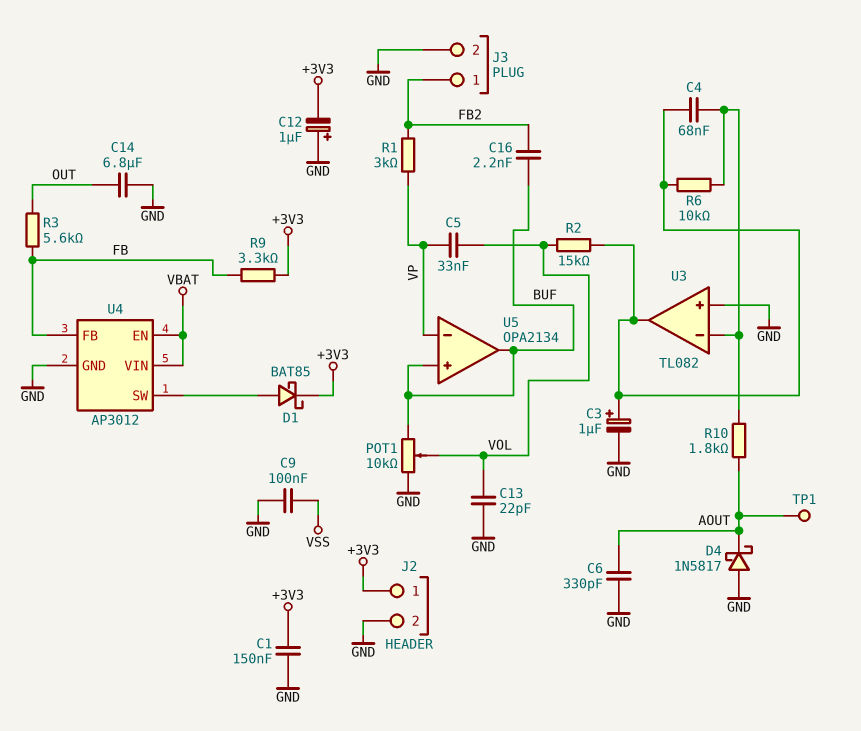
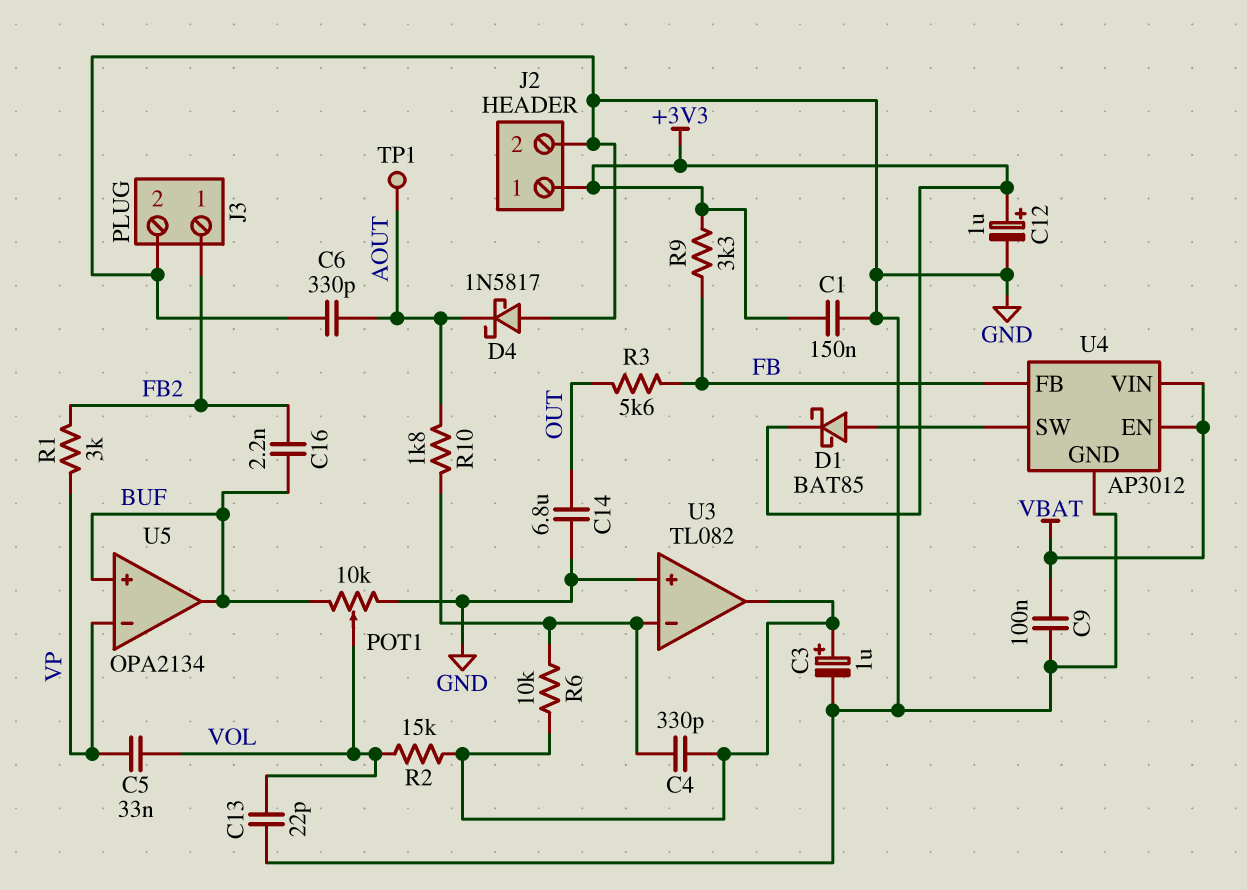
C4: 68nF (U3/in-, U3/out) -> 330pF (U3/in-, U3/out)
C9: 100nF (GND, VSS) -> 100nF (GND, VBAT)
C12: 1uF (plus GND, minus +3V3) -> 1uF (plus +3V3, minus GND)

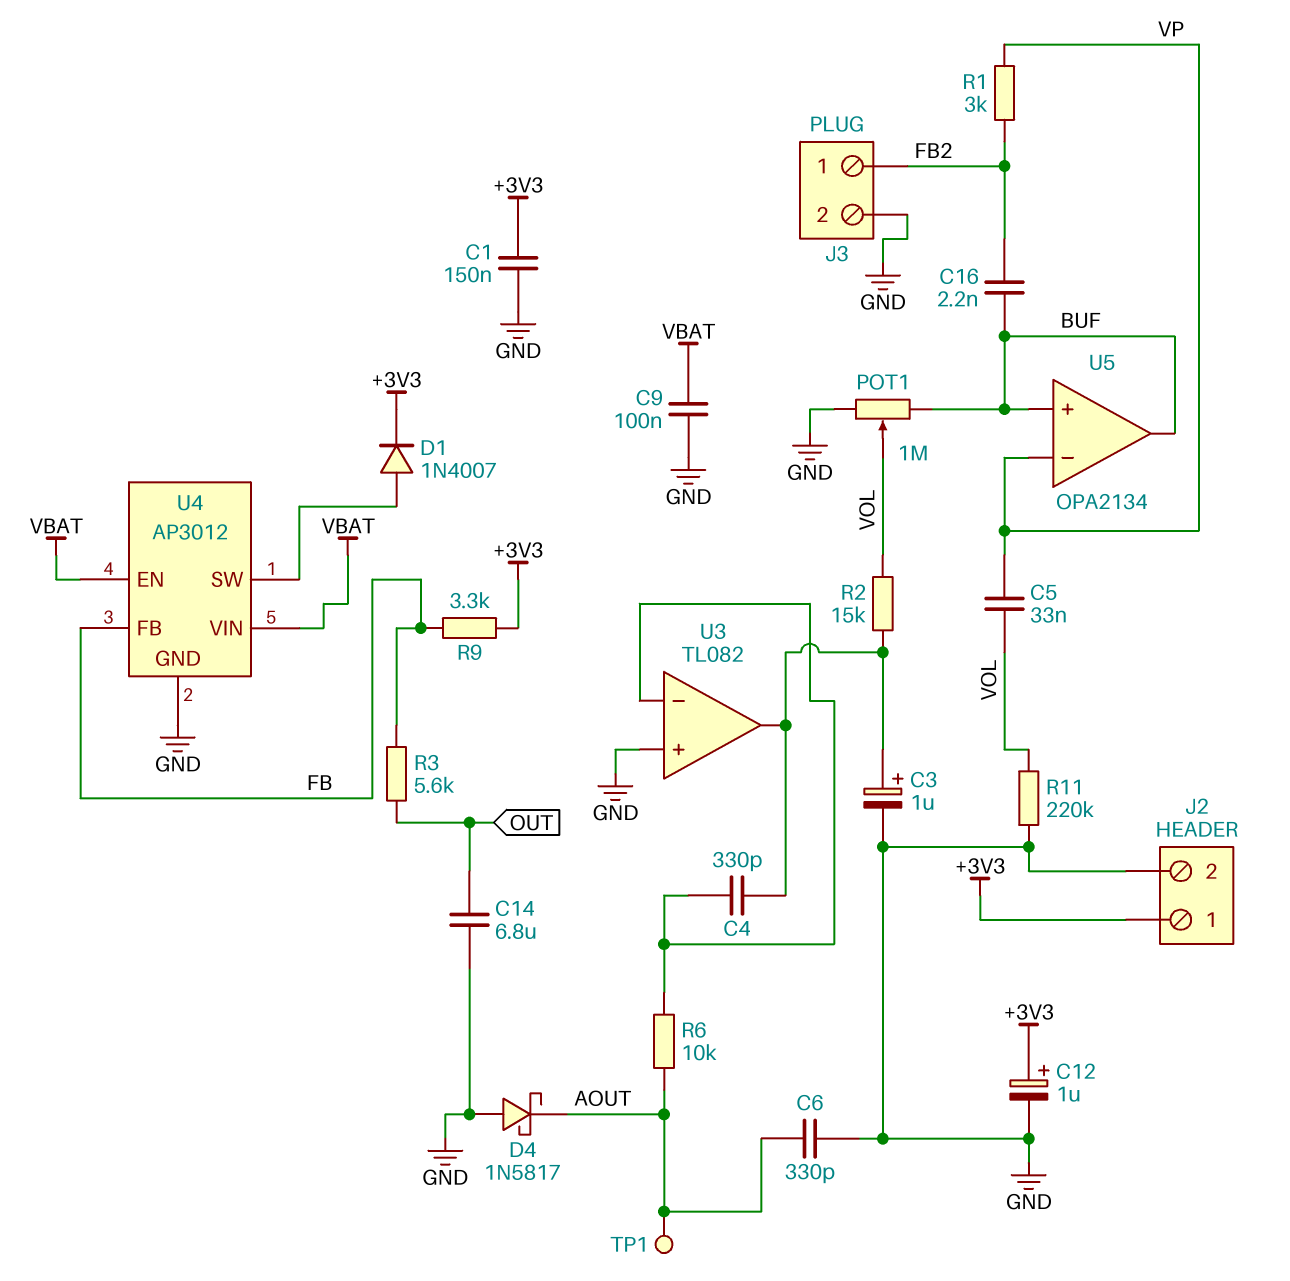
C13: 22pF (GND, VOL) -> none
D1: schottky BAT85 (A U4/SW, K +3V3) -> diode 1N4007 (A U4/SW, K +3V3)
POT1: 10k (BUF, GND, wiper VOL) -> 1M (BUF, GND, wiper VOL)
R6: 10k (U3/in-, U3/out) -> 10k (AOUT, U3/in-)
R10: 1.8k (AOUT, U3/in-) -> none
R11: none -> 220k (GND, VOL)

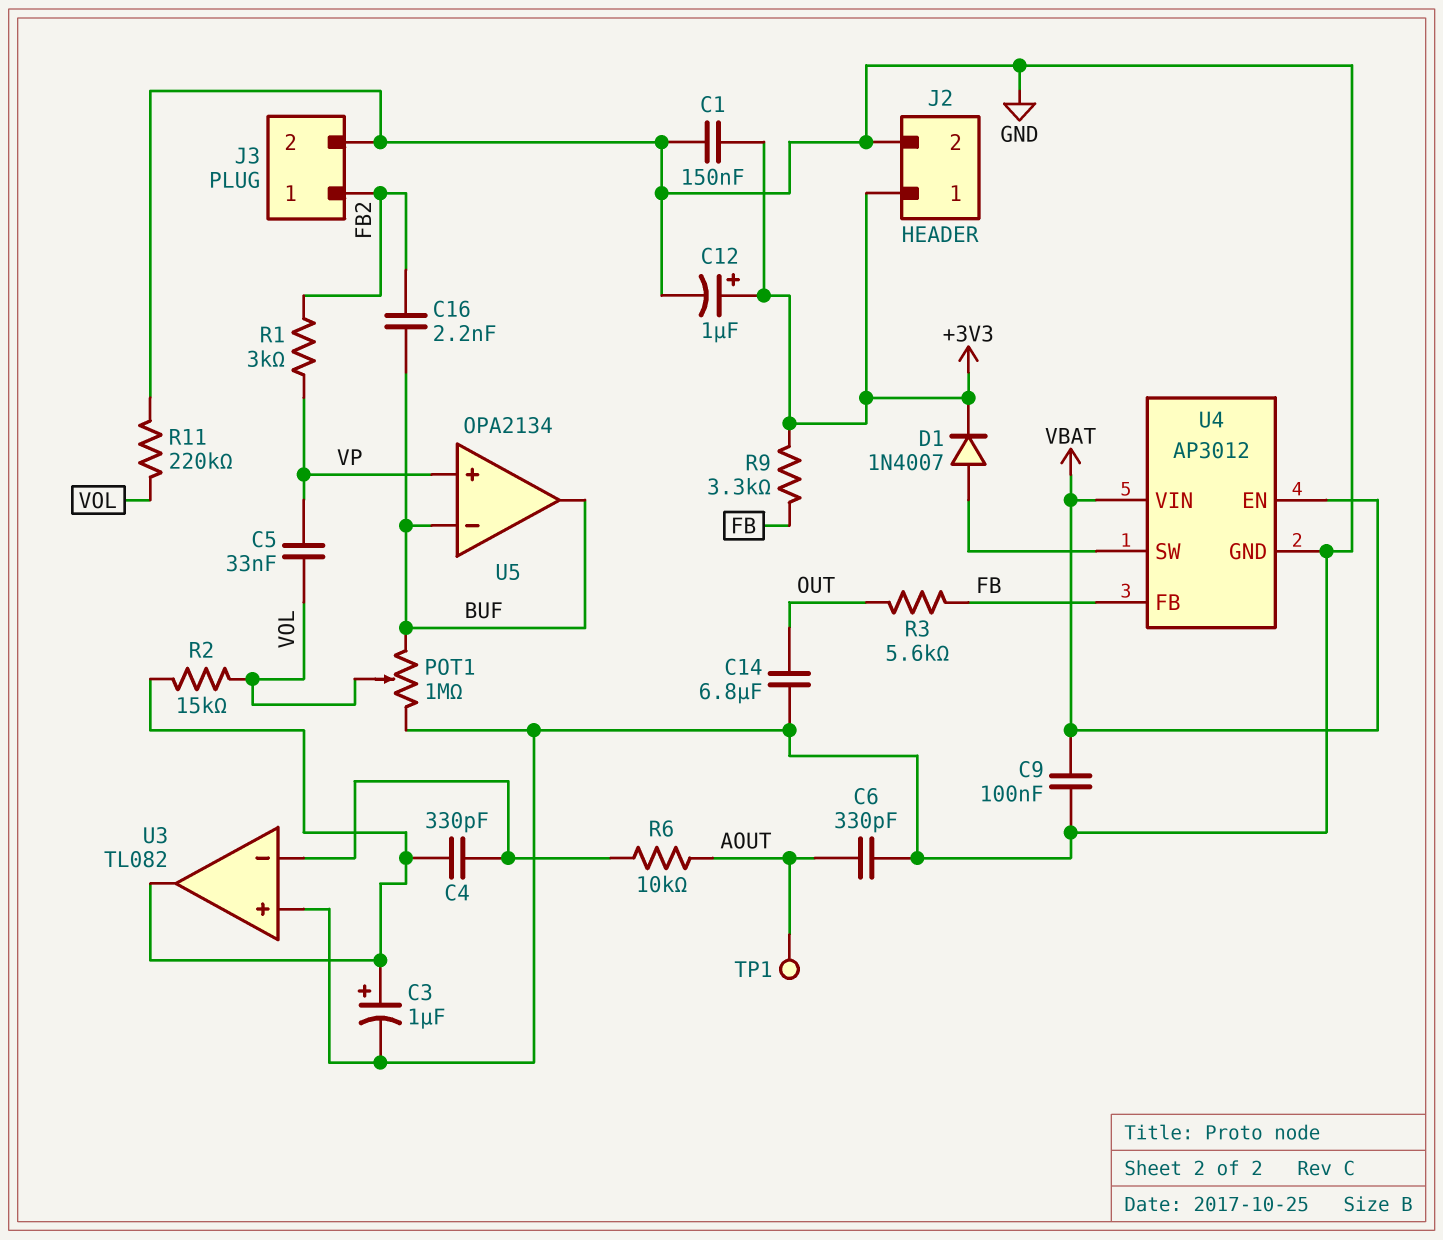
D4: schottky 1N5817 (A GND, K AOUT) -> none
U5 pin in+: BUF -> VP
U5 pin in-: VP -> BUF

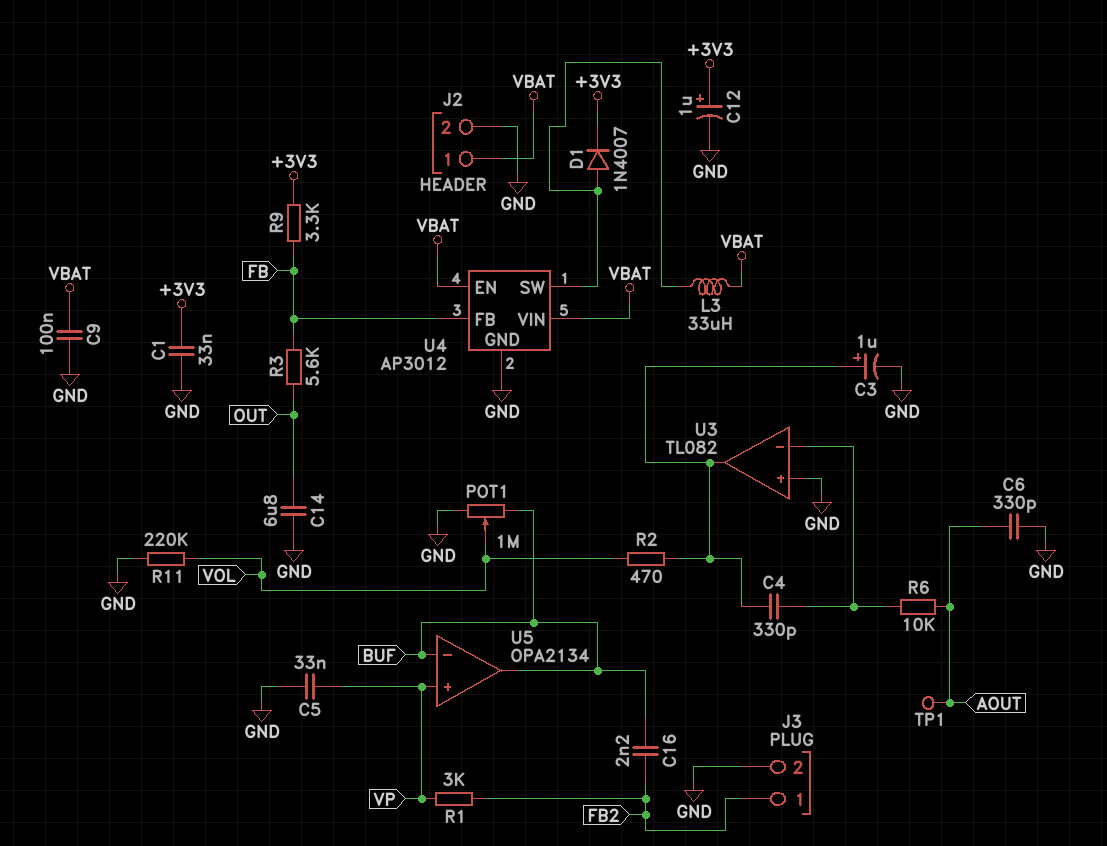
C1: 150nF (+3V3, GND) -> 33nF (+3V3, GND)
C5: 33nF (VOL, VP) -> 33nF (GND, VP)
J2 pin 1: +3V3 -> VBAT
L3: none -> 33uH (U4/SW, VBAT)
R2: 15k (U3/out, VOL) -> 470 (U3/out, VOL)

